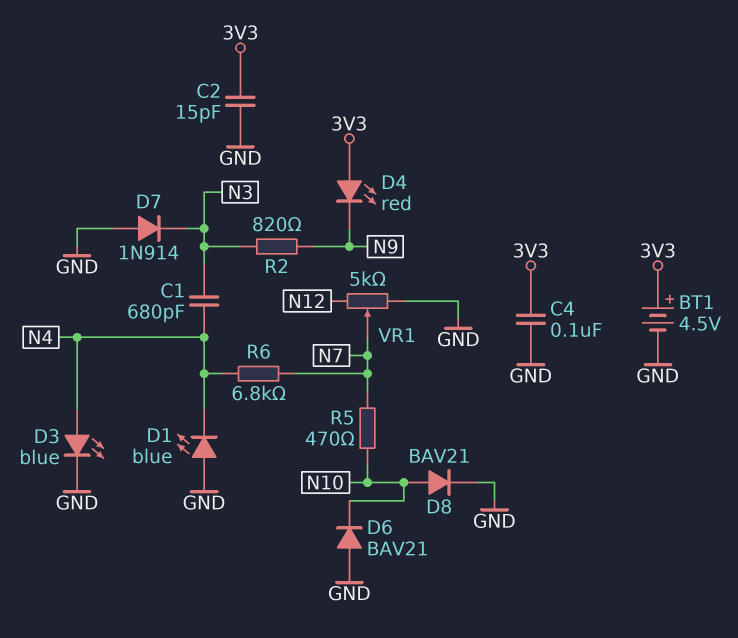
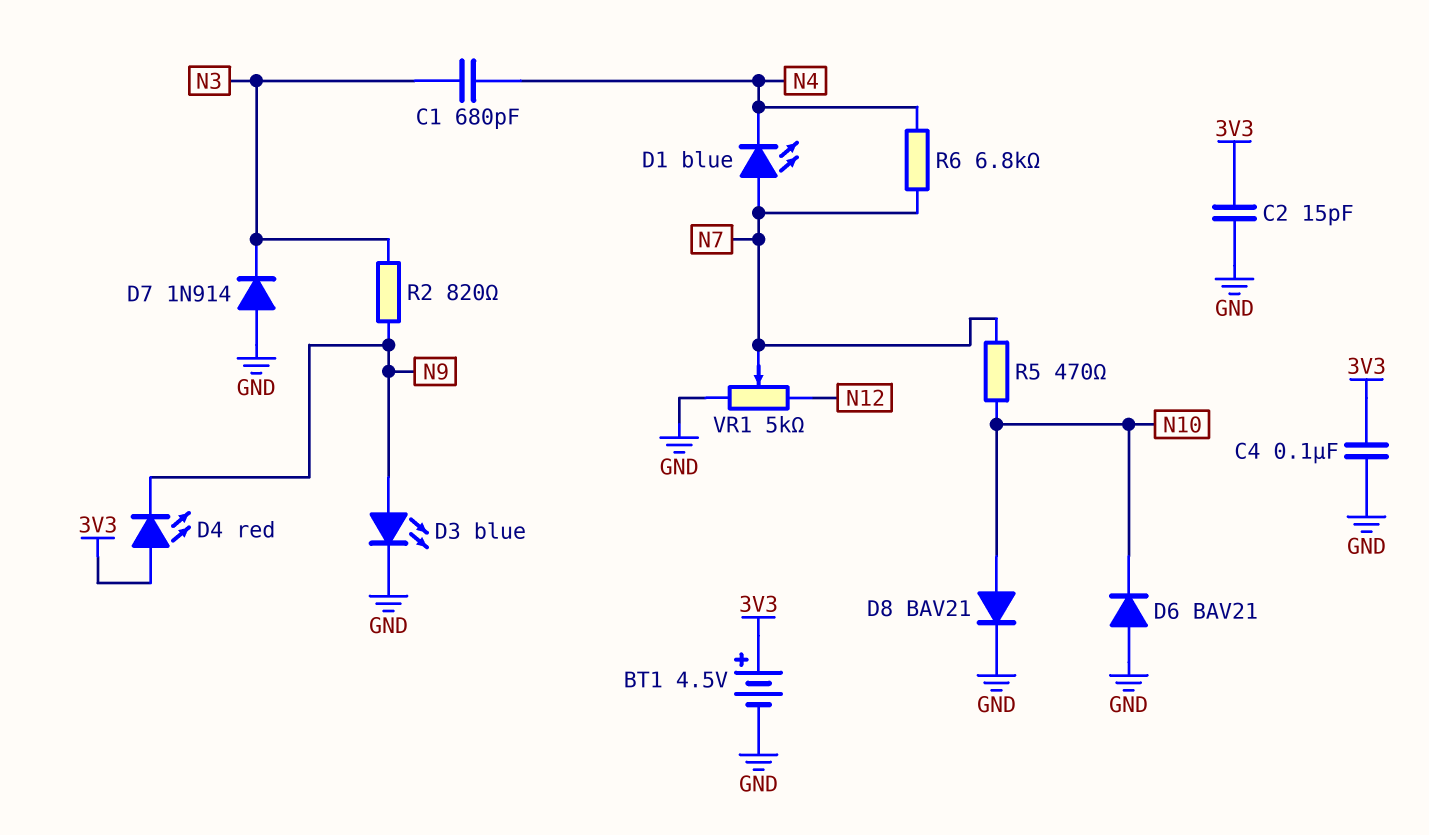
D1: LED blue (A GND, K N4) -> LED blue (A N7, K N4)
D3: LED blue (A N4, K GND) -> LED blue (A N9, K GND)

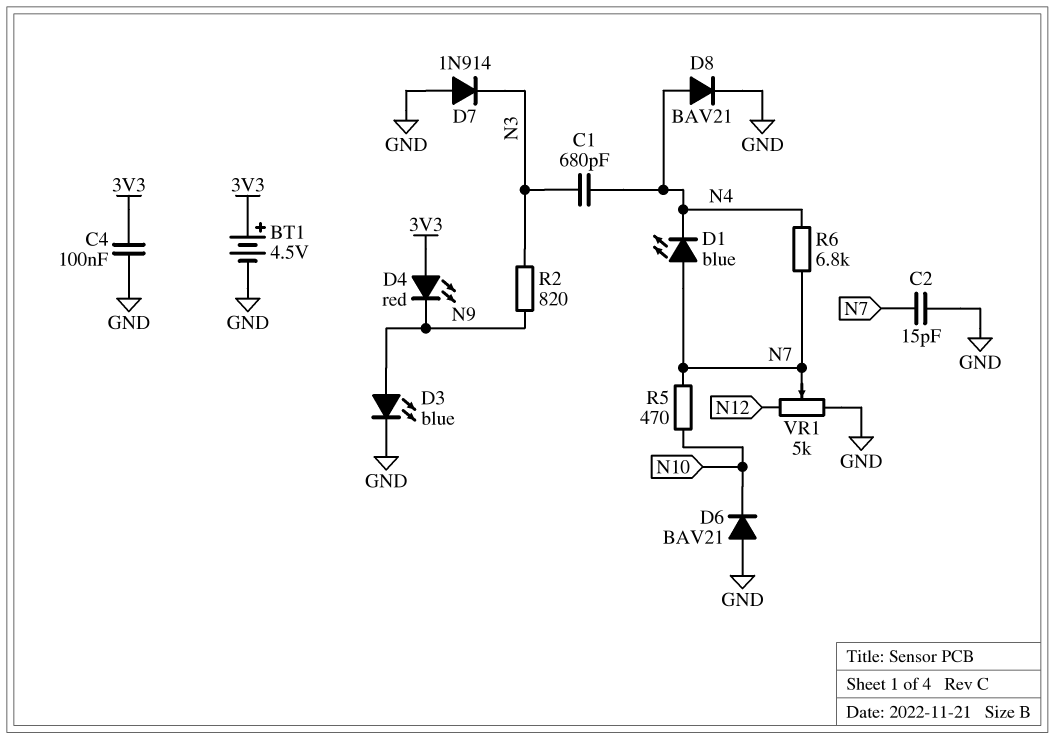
C2: 15pF (3V3, GND) -> 15pF (GND, N7)
D8: diode BAV21 (A N10, K GND) -> diode BAV21 (A N4, K GND)

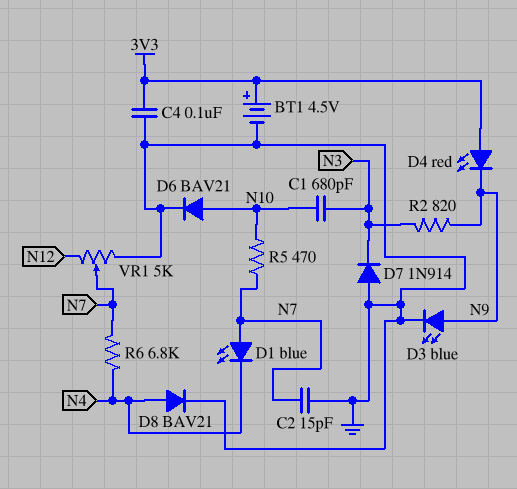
C1: 680pF (N3, N4) -> 680pF (N3, N10)
D6: diode BAV21 (A GND, K N10) -> diode BAV21 (A N10, K GND)

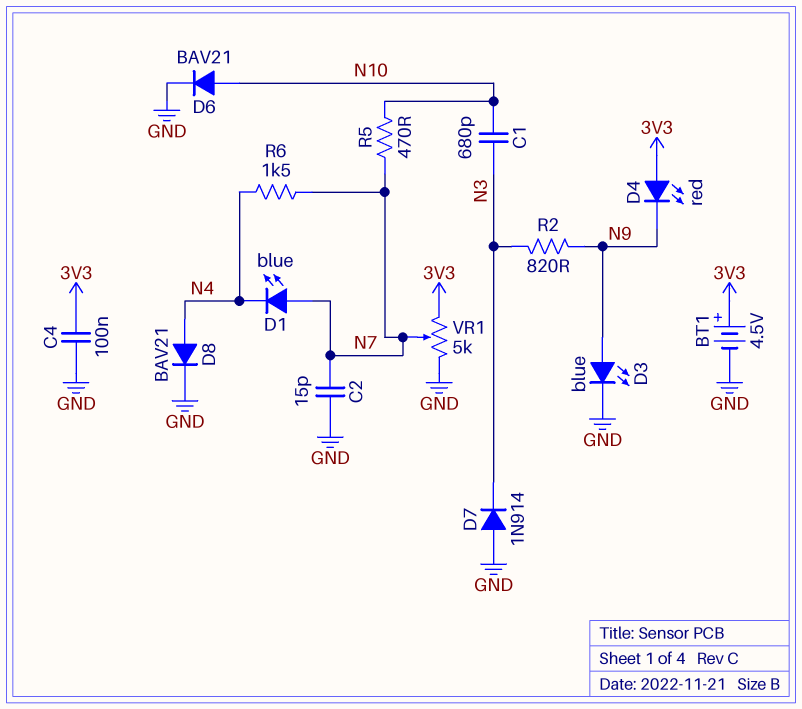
R6: 6.8k (N4, N7) -> 1.5k (N4, N7)
VR1: 5k (GND, N12, wiper N7) -> 5k (3V3, GND, wiper N7)

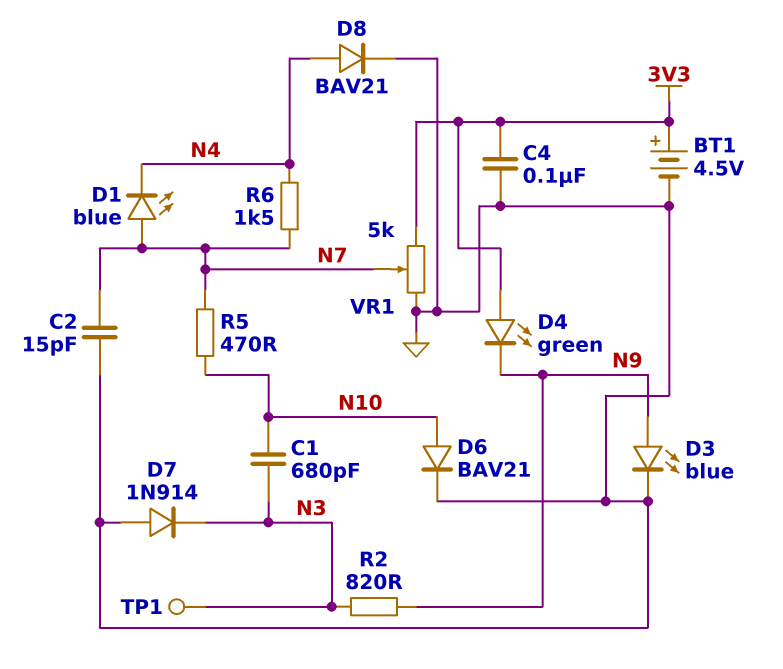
D4: LED red (A 3V3, K N9) -> LED green (A 3V3, K N9)
TP1: none -> test point (N3)

